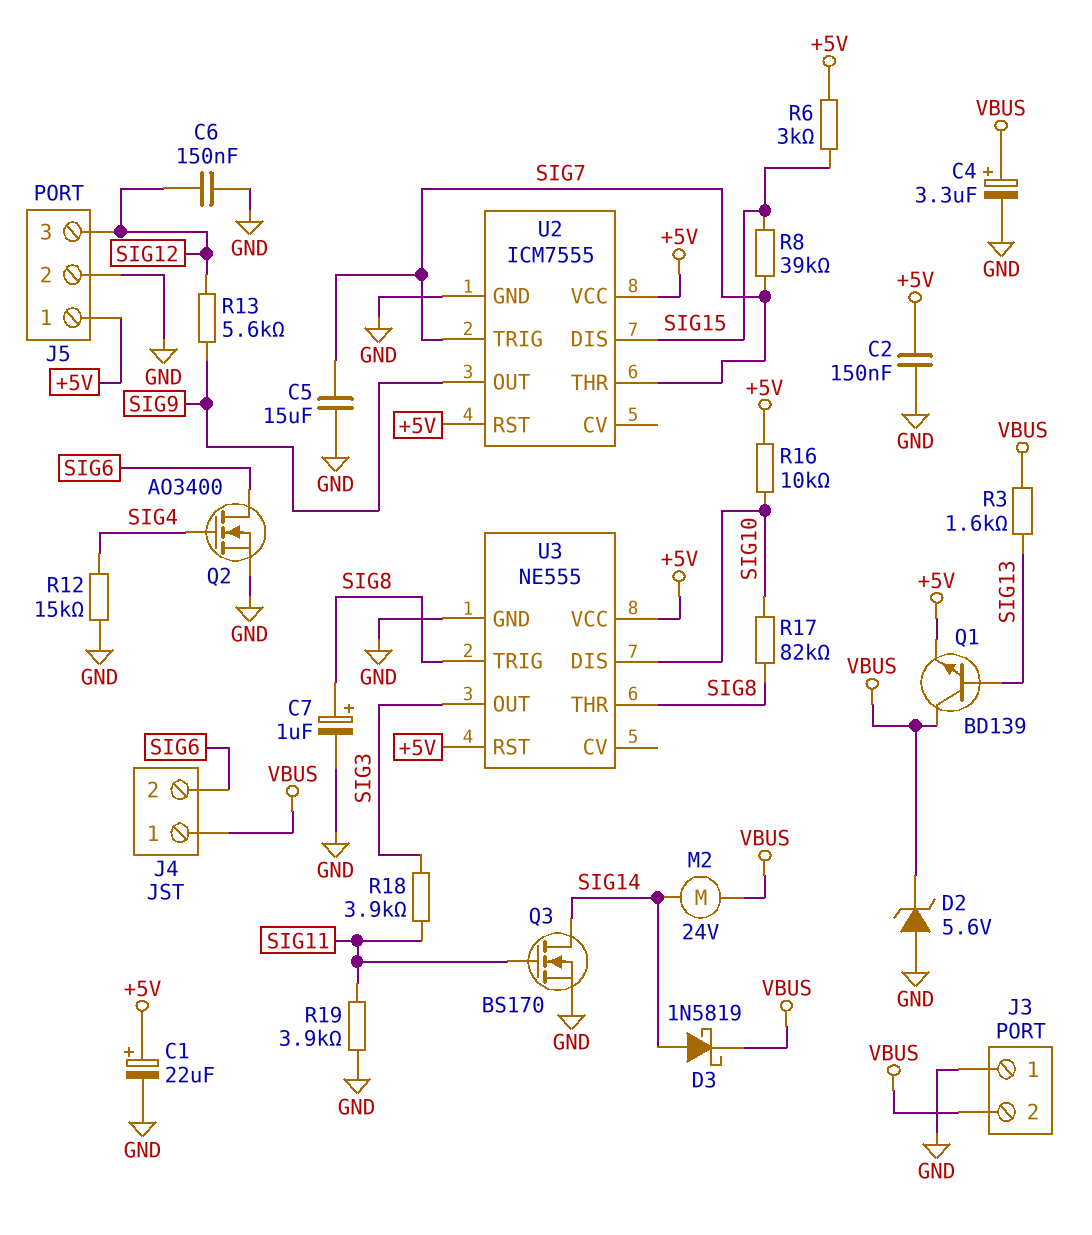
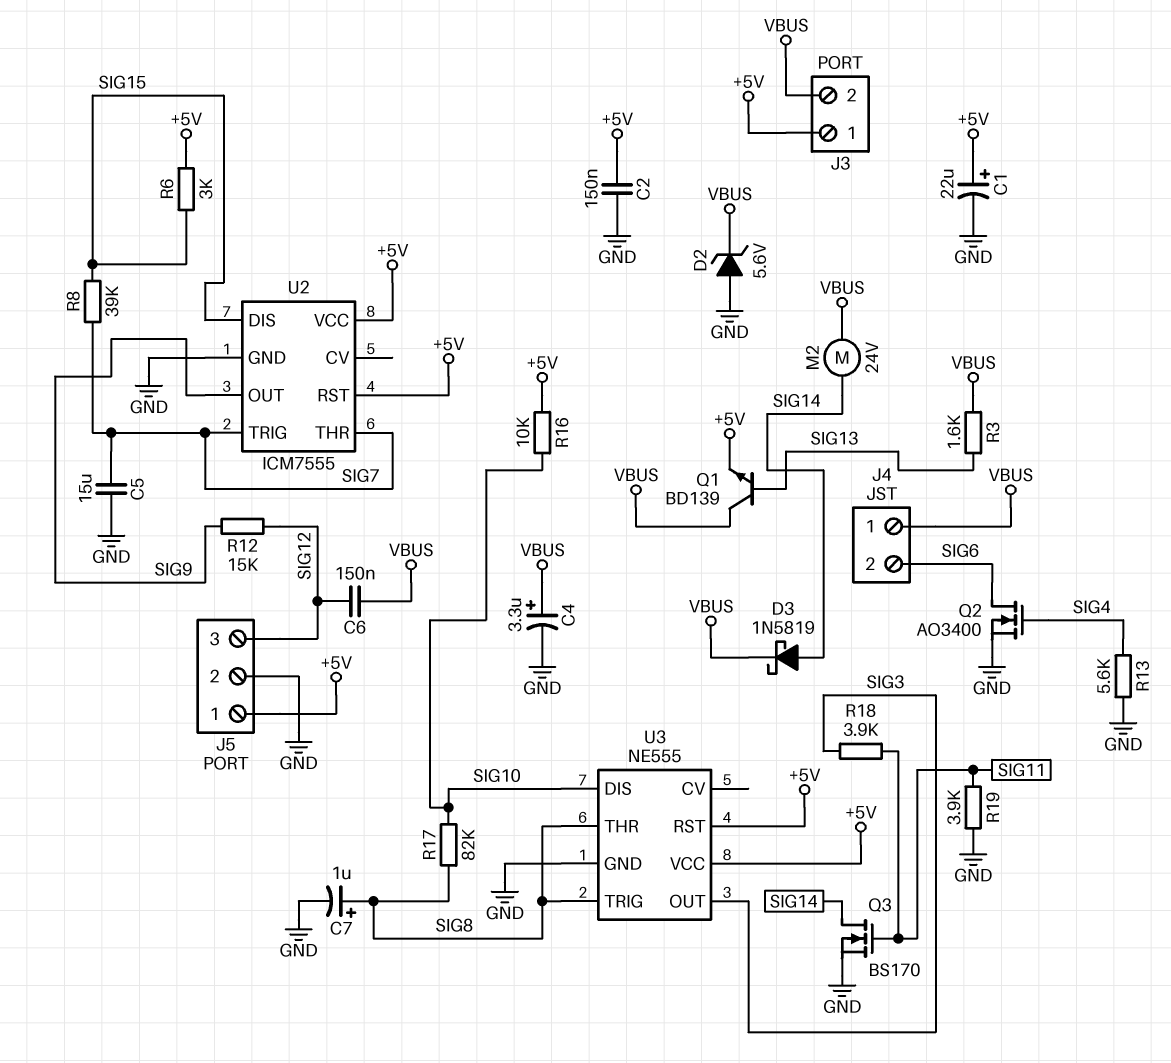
C6: 150nF (GND, SIG12) -> 150nF (SIG12, VBUS)
J3 pin 1: GND -> +5V
R12: 15k (GND, SIG4) -> 15k (SIG9, SIG12)
R13: 5.6k (SIG9, SIG12) -> 5.6k (GND, SIG4)

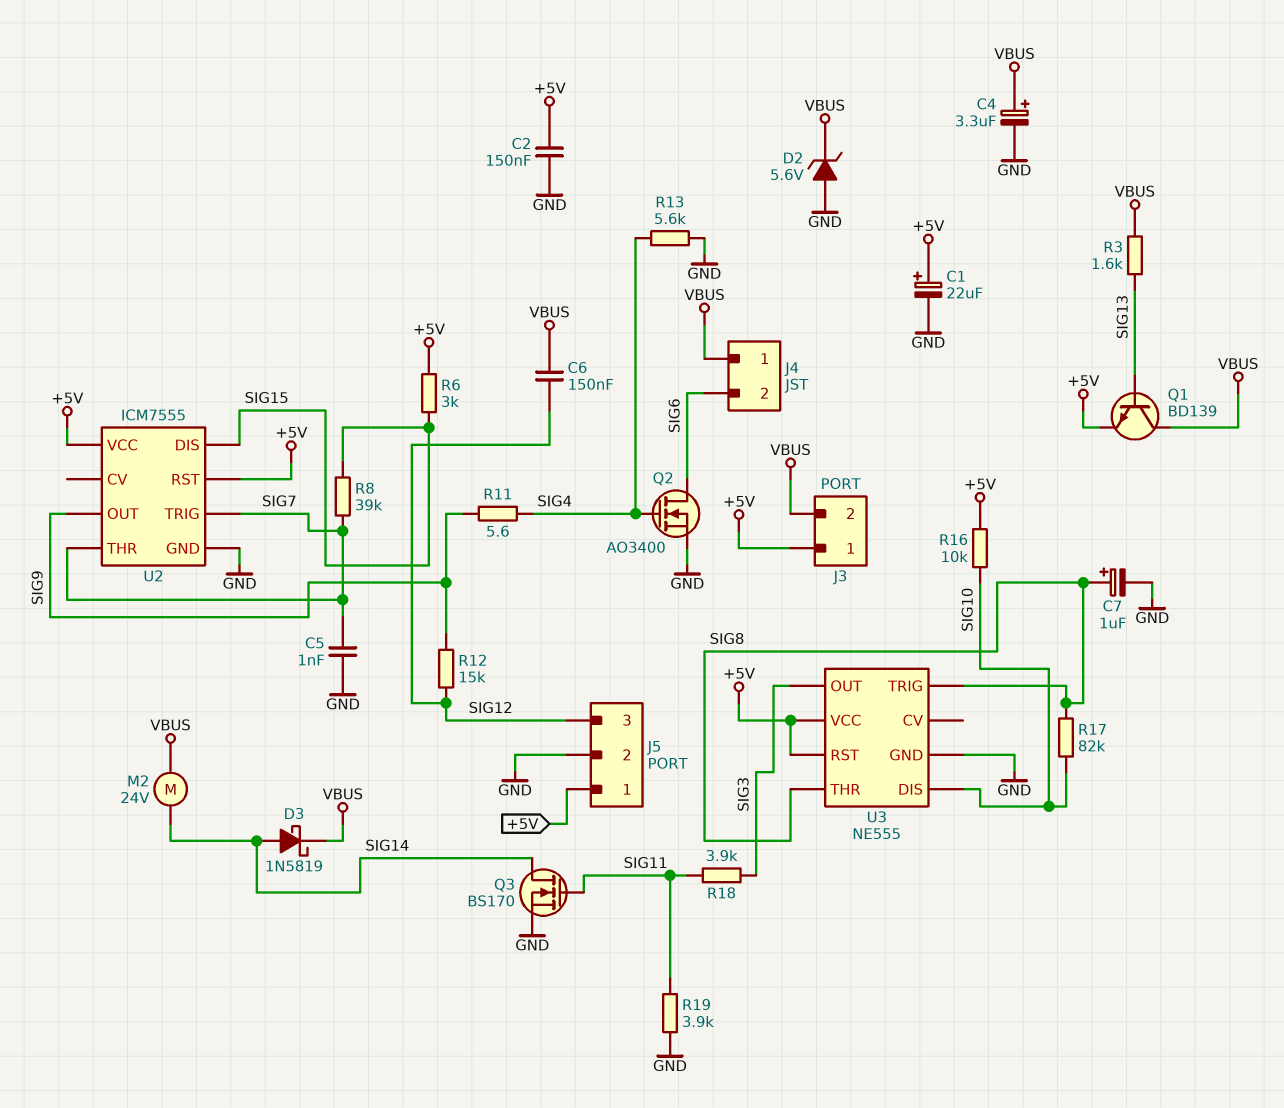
C5: 15uF (GND, SIG7) -> 1nF (GND, SIG7)
R11: none -> 5.6 (SIG4, SIG9)

